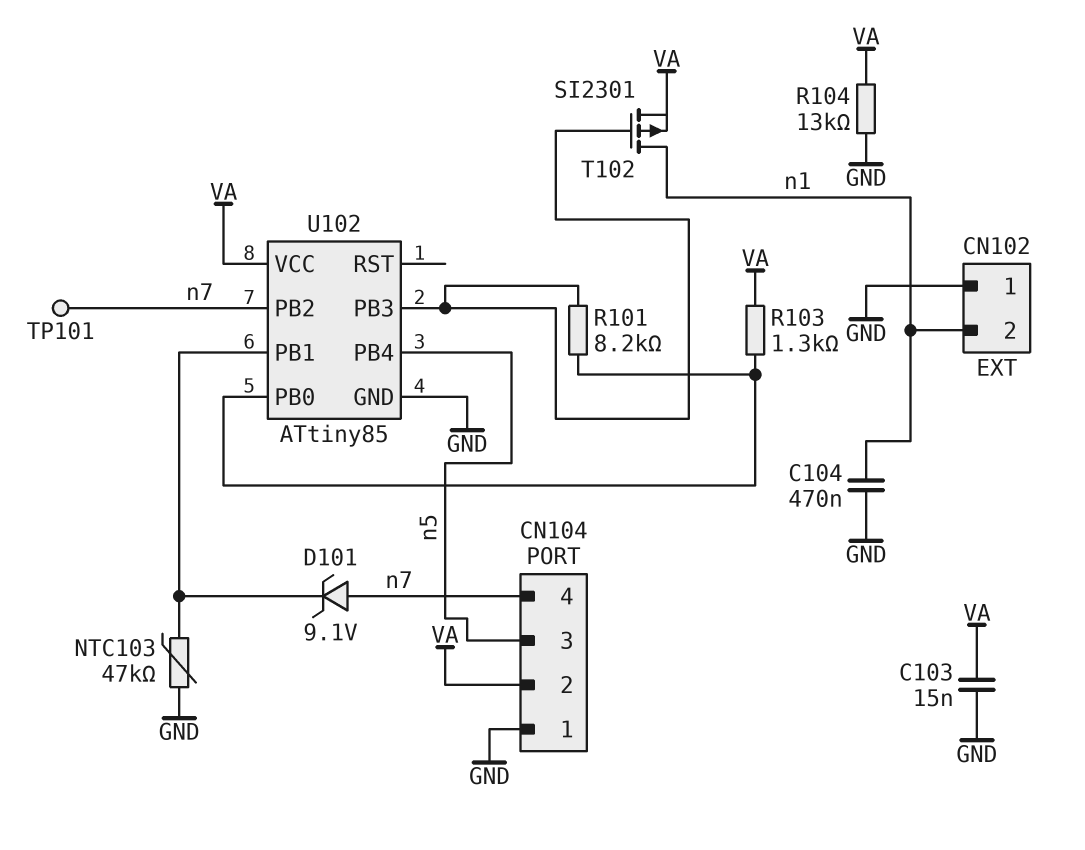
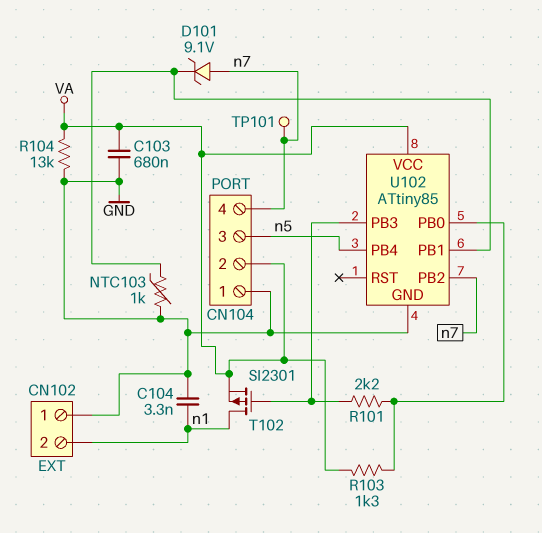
C103: 15nF (GND, VA) -> 680nF (GND, VA)
C104: 470nF (GND, n1) -> 3.3nF (GND, n1)
NTC103: 47k (GND, U102/PB1) -> 1k (GND, U102/PB1)
R101: 8.2k (U102/PB0, U102/PB3) -> 2.2k (U102/PB0, U102/PB3)

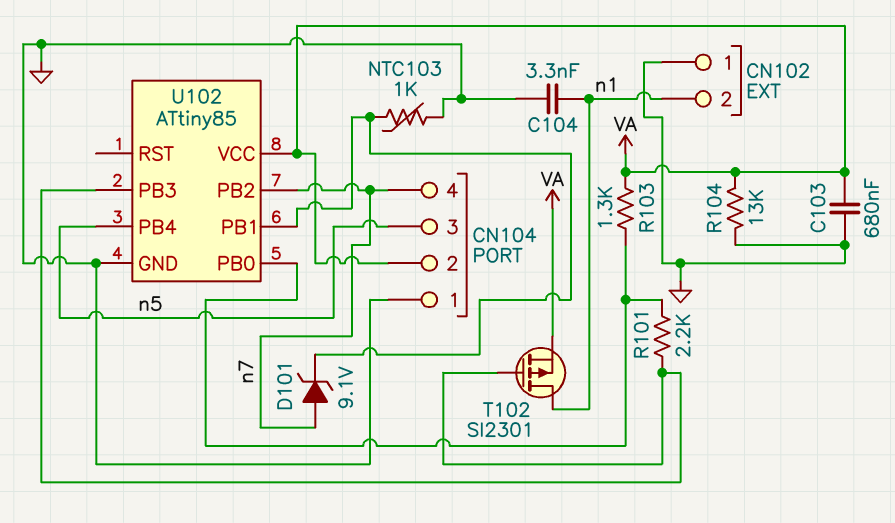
TP101: test point (n7) -> none

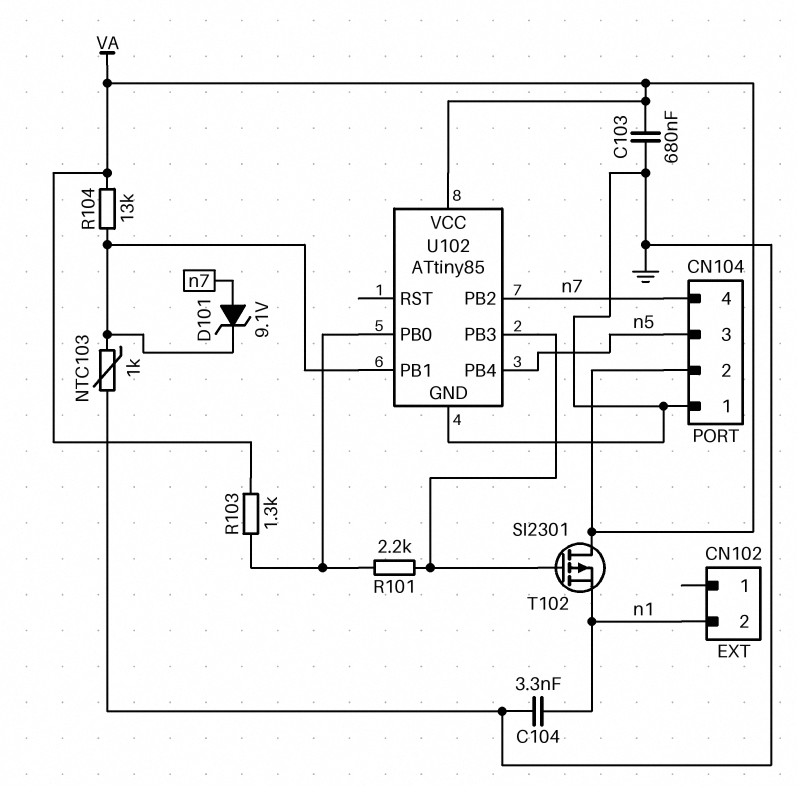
CN102 pin 1: GND -> none
R104: 13k (GND, VA) -> 13k (U102/PB1, VA)
T102: PMOS SI2301 (G U102/PB3, D n1, S VA) -> PMOS SI2301 (G U102/PB3, D VA, S n1)

